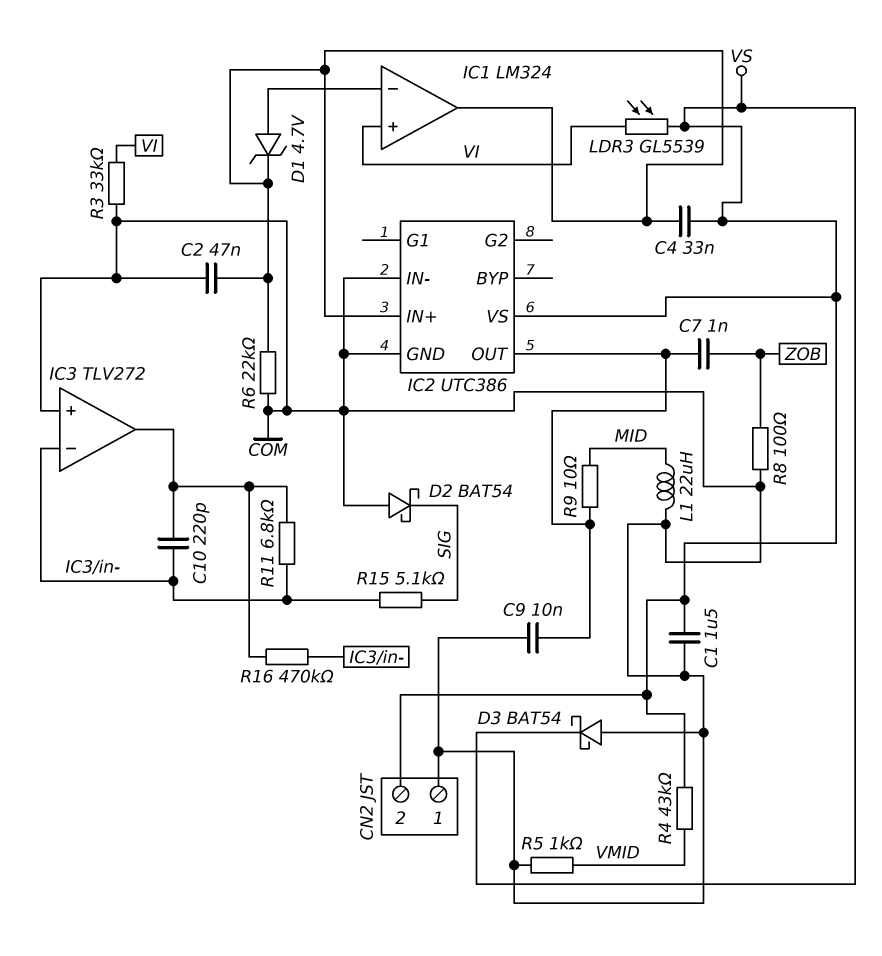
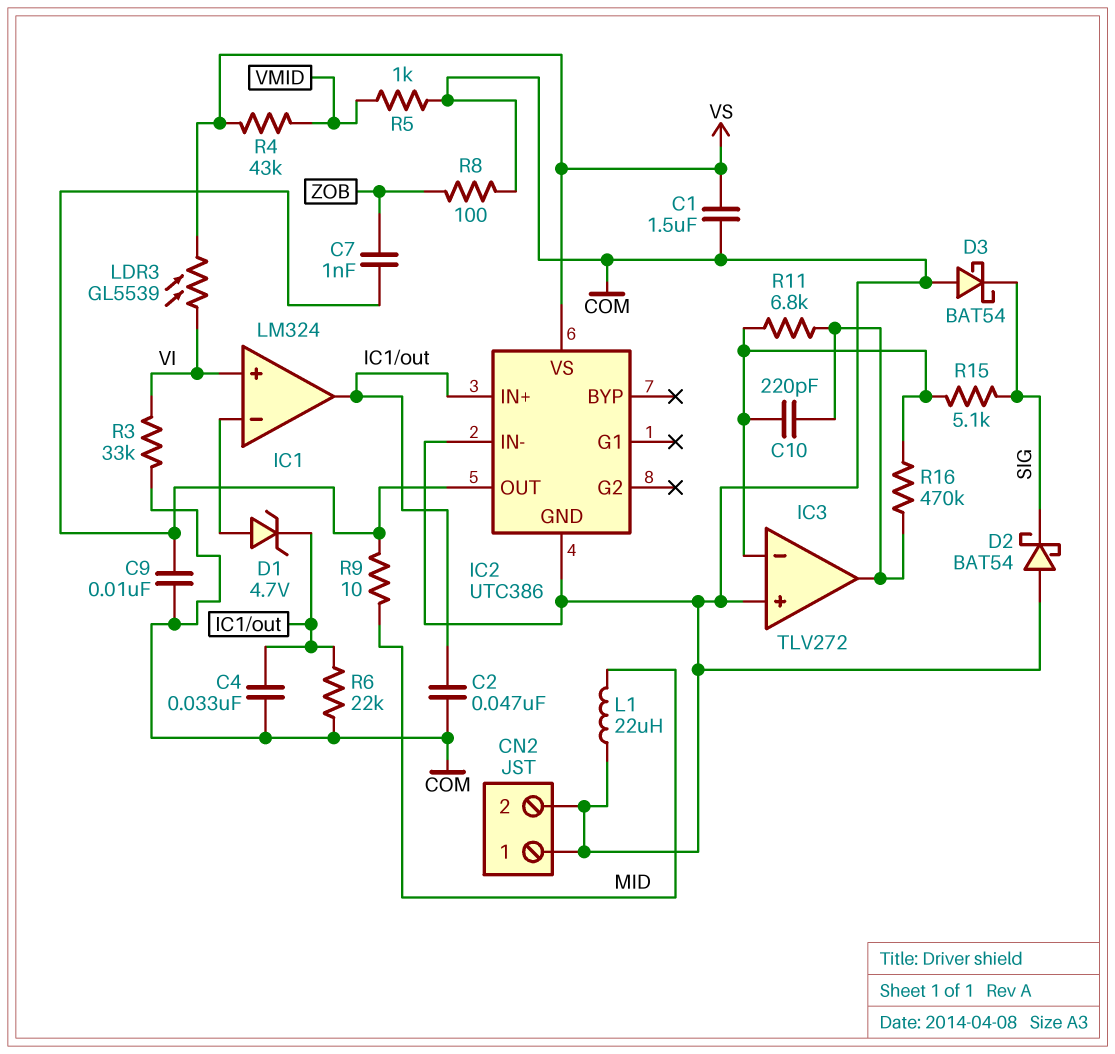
C4: 33nF (IC1/out, VS) -> 33nF (COM, IC1/out)
CN2 pin 2: VS -> COM
D3: schottky BAT54 (A COM, K VS) -> schottky BAT54 (A COM, K SIG)

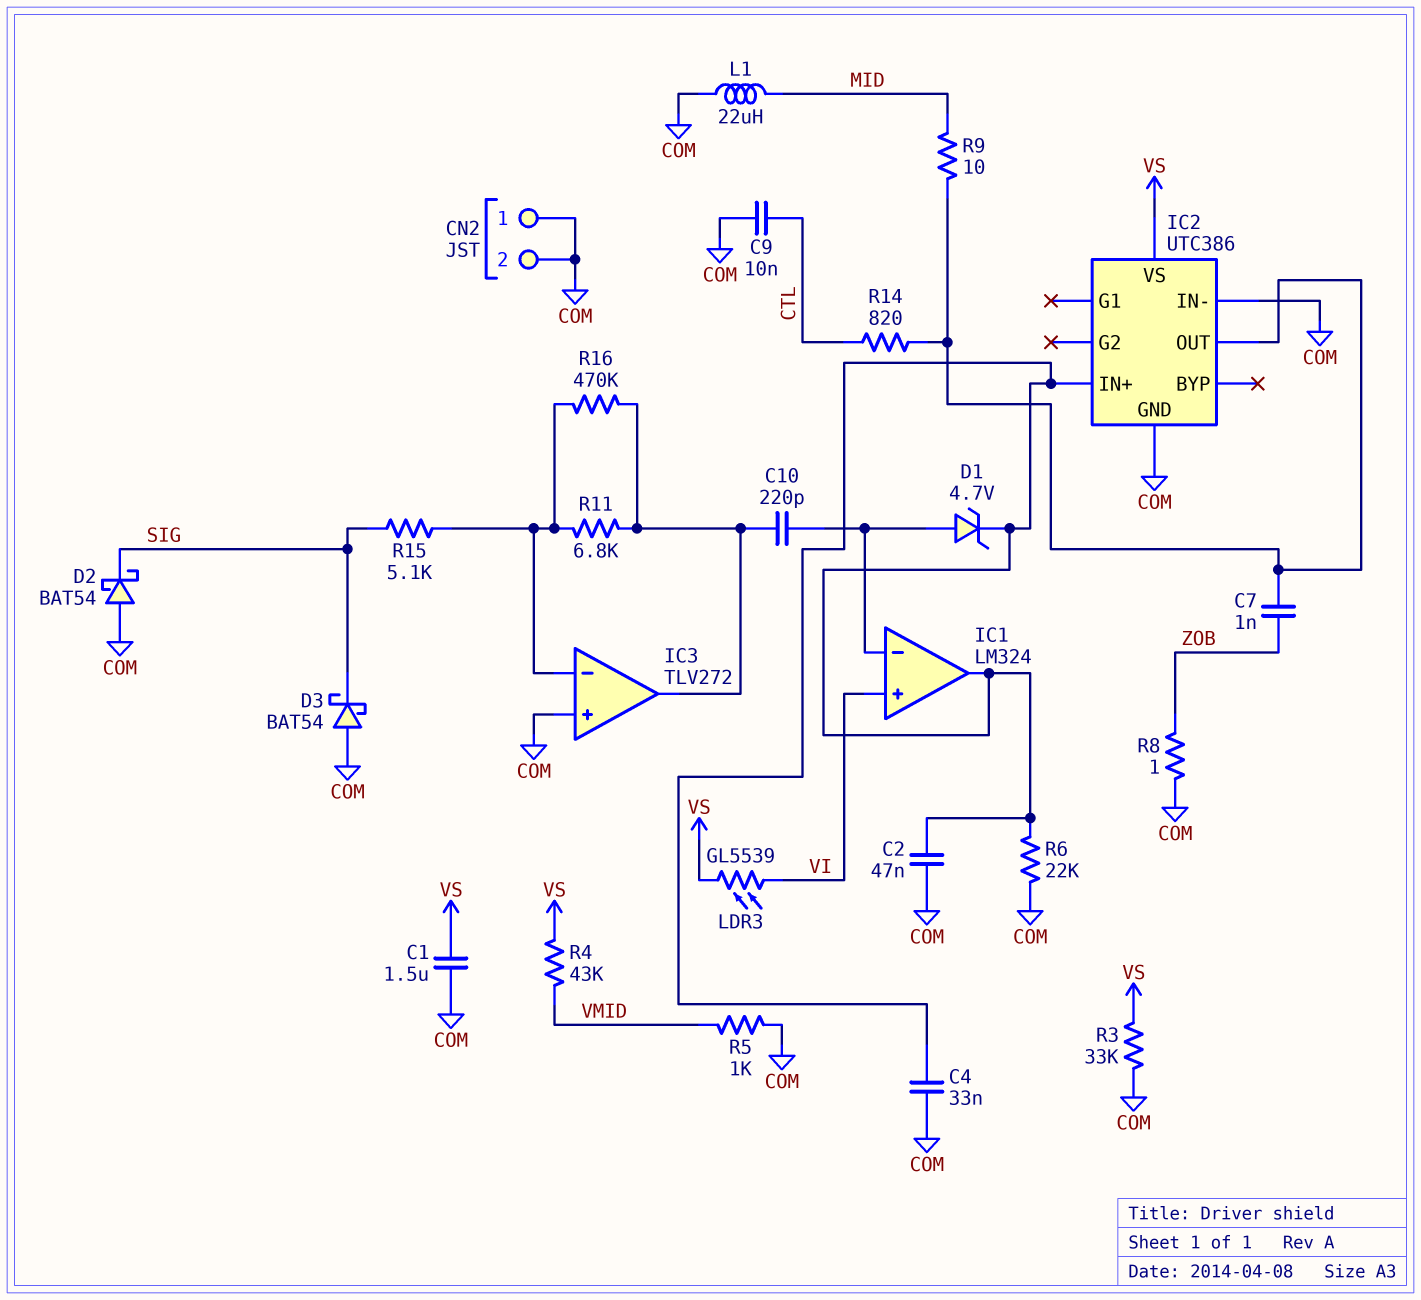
C9: 10nF (COM, IC2/OUT) -> 10nF (COM, CTL)
C10: 220pF (IC3/in-, IC3/out) -> 220pF (IC1/in-, IC3/out)
R3: 33k (COM, VI) -> 33k (COM, VS)
R8: 100 (COM, ZOB) -> 1 (COM, ZOB)
R14: none -> 820 (CTL, IC2/OUT)

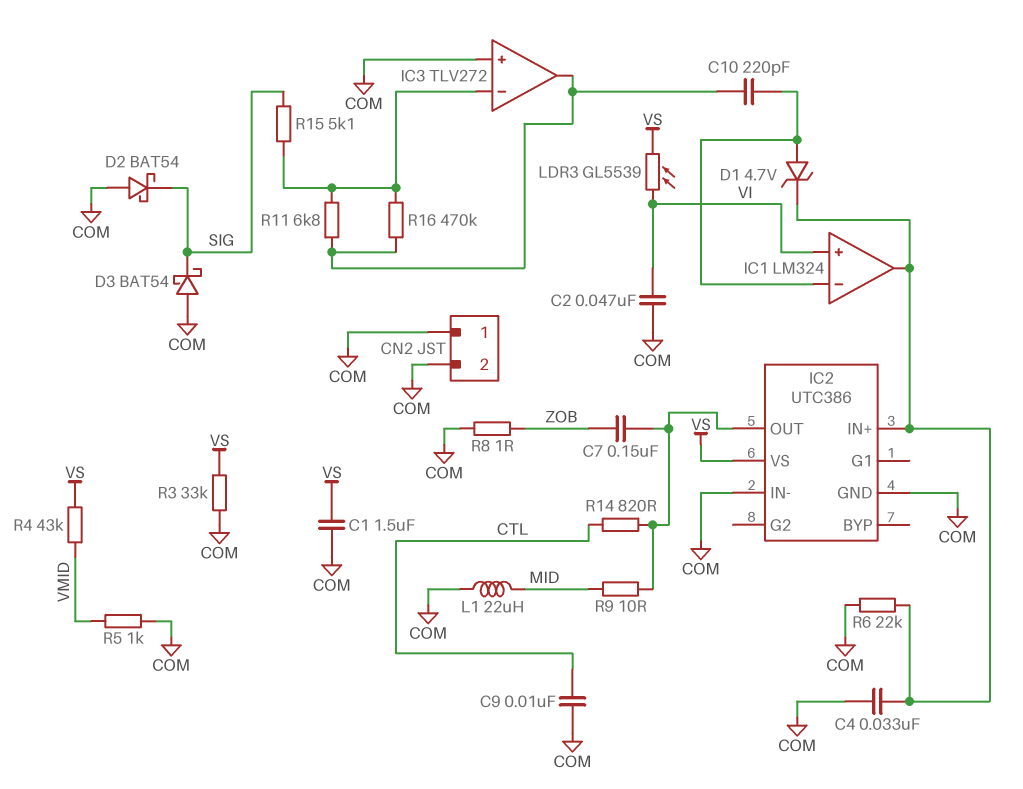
C2: 47nF (COM, IC1/out) -> 47nF (COM, VI)
C7: 1nF (IC2/OUT, ZOB) -> 150nF (IC2/OUT, ZOB)

